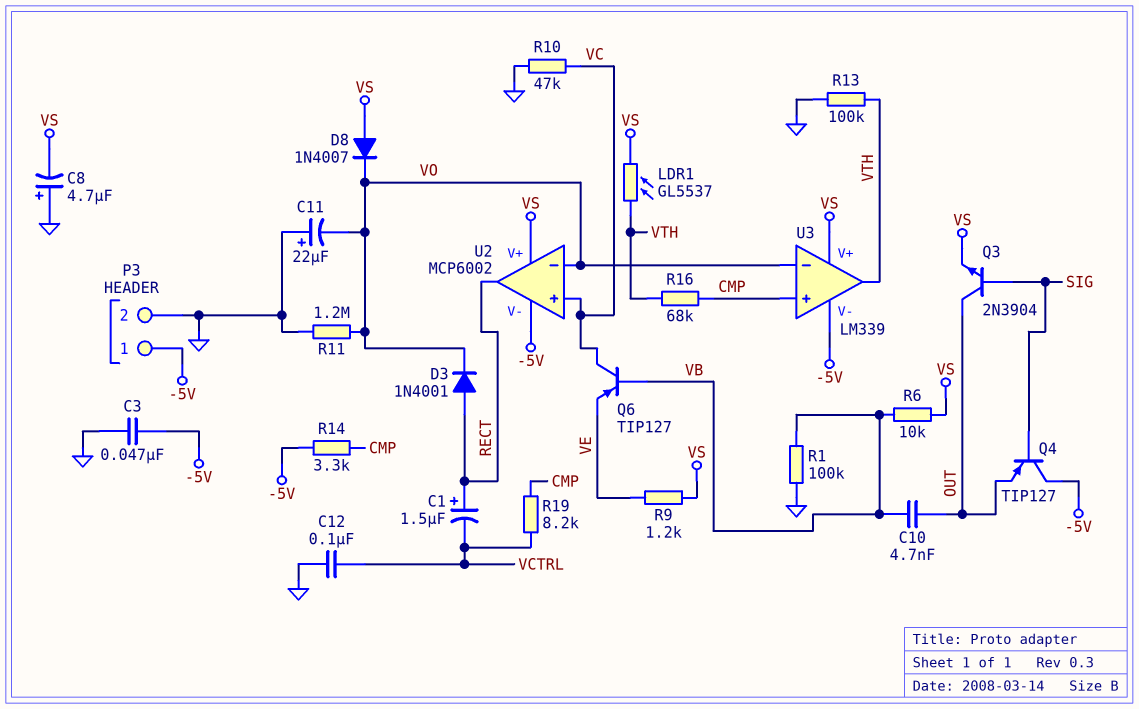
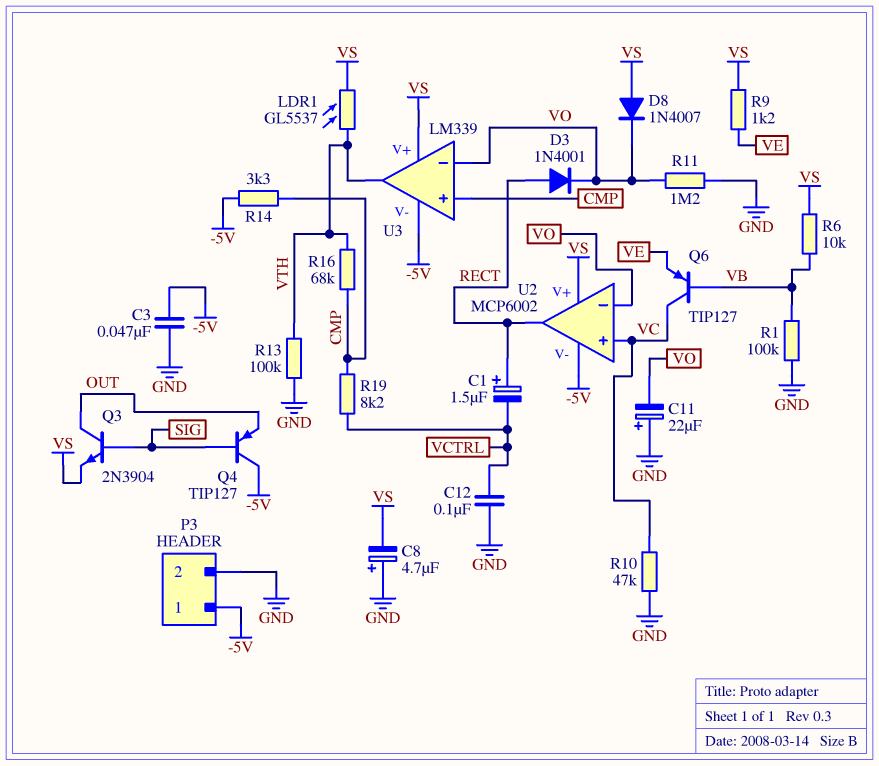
C10: 4.7nF (OUT, VB) -> none

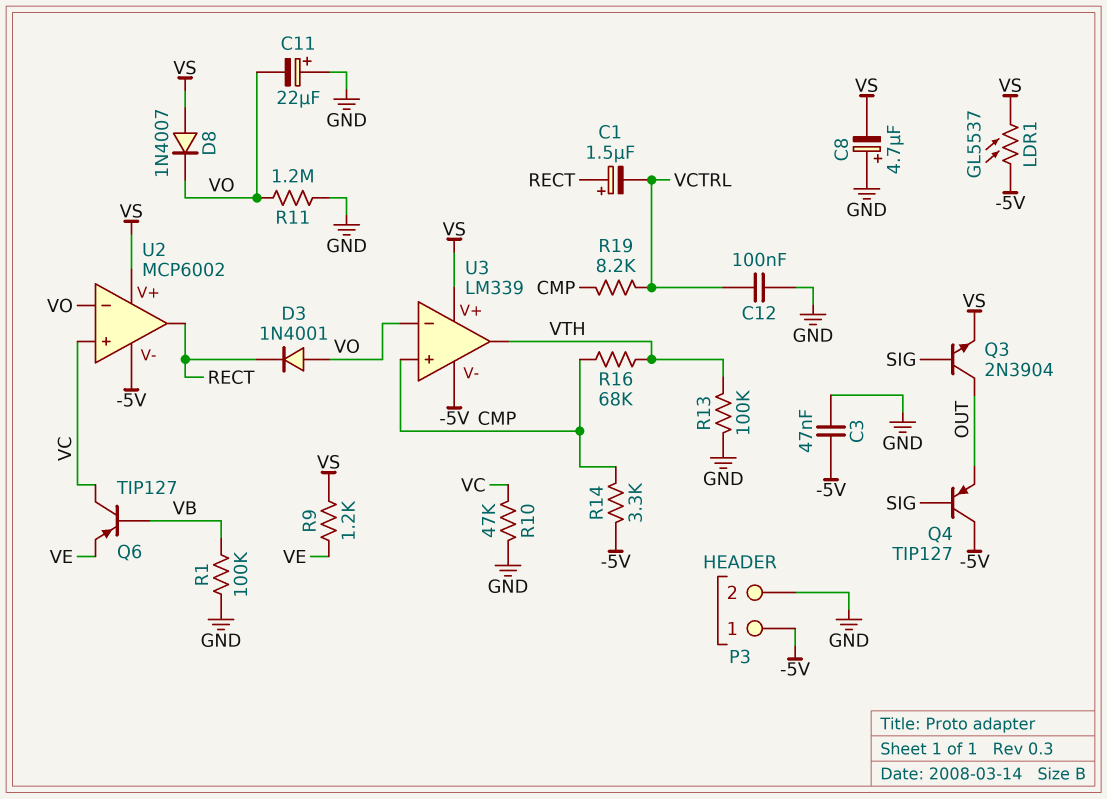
D3: diode 1N4001 (A RECT, K VO) -> diode 1N4001 (A VO, K RECT)
LDR1: GL5537 (VS, VTH) -> GL5537 (-5V, VS)
R6: 10k (VB, VS) -> none

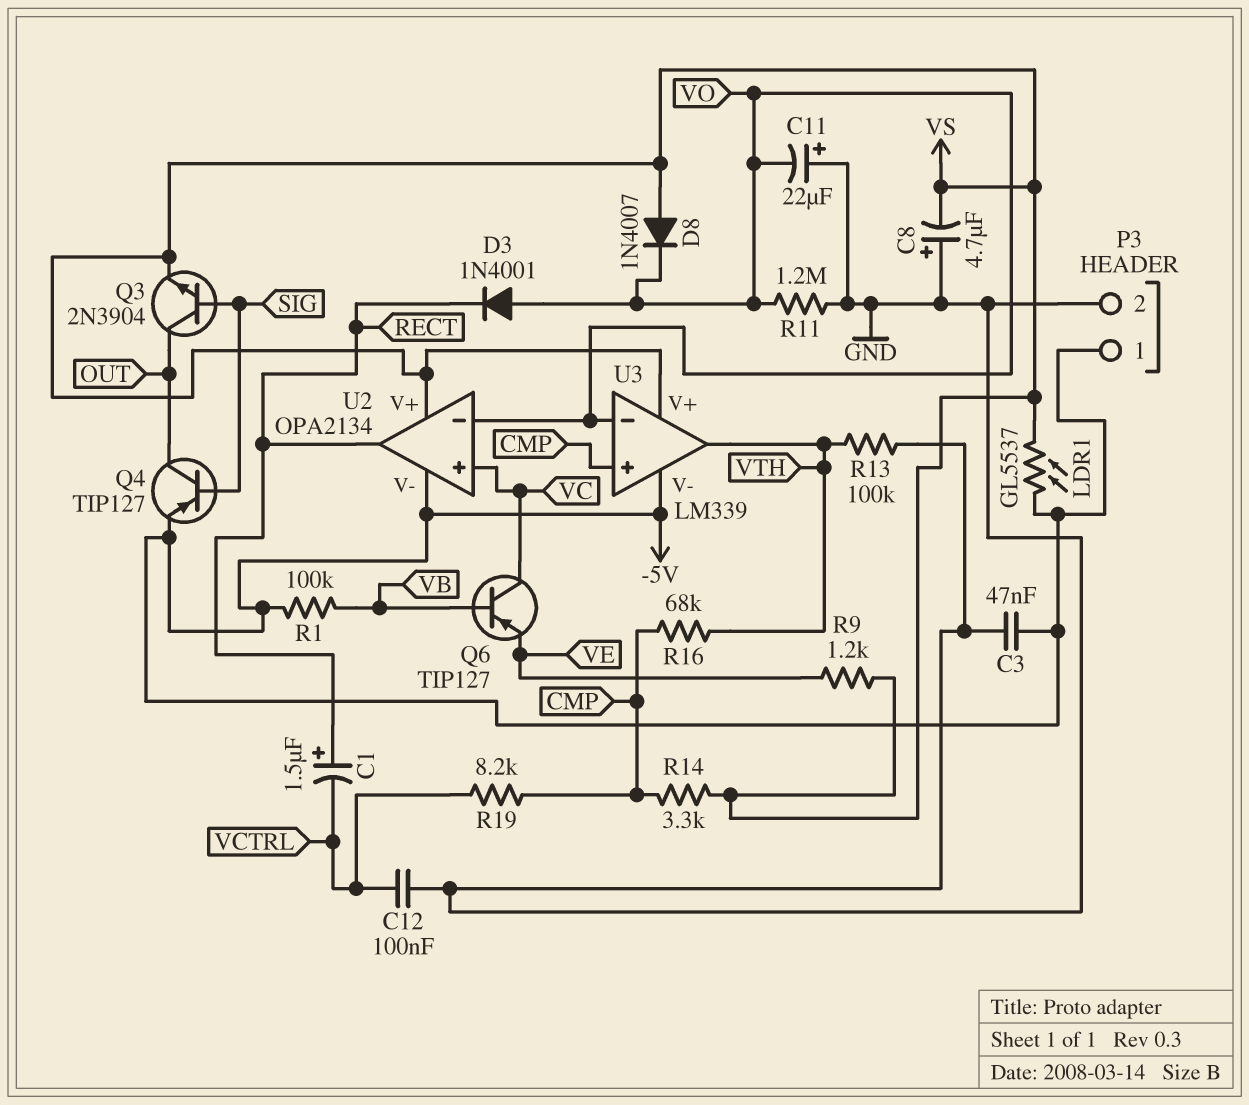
Q4: PNP TIP127 (B SIG, C -5V, E OUT) -> PNP TIP127 (B SIG, C OUT, E -5V)
R1: 100k (GND, VB) -> 100k (-5V, VB)
R10: 47k (GND, VC) -> none
R14: 3.3k (-5V, CMP) -> 3.3k (CMP, VS)
U2: MCP6002 -> OPA2134

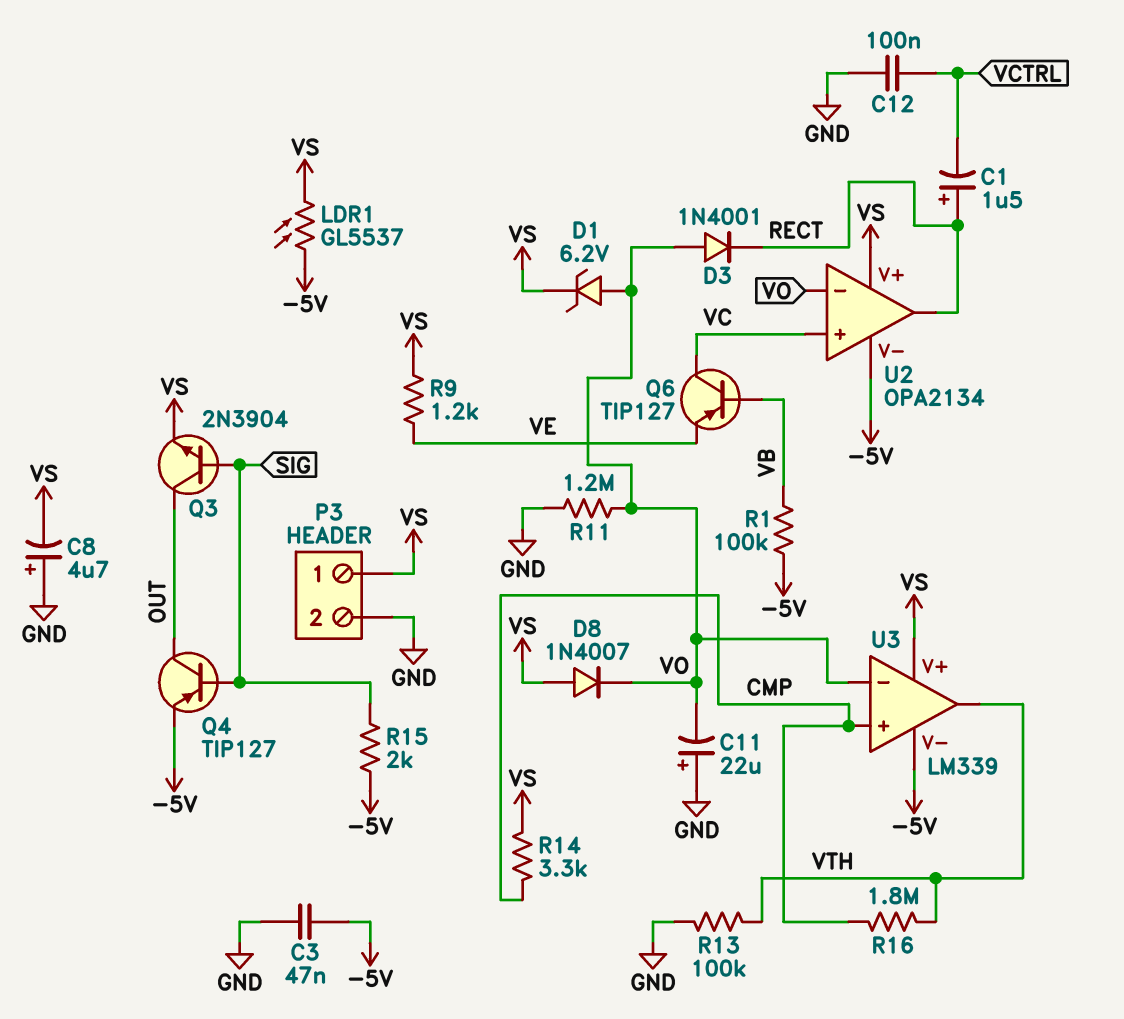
D1: none -> zener 6.2V (A VO, K VS)
P3 pin 1: -5V -> VS
R15: none -> 2k (-5V, SIG)
R16: 68k (CMP, VTH) -> 1.8M (CMP, VTH)
R19: 8.2k (CMP, VCTRL) -> none

